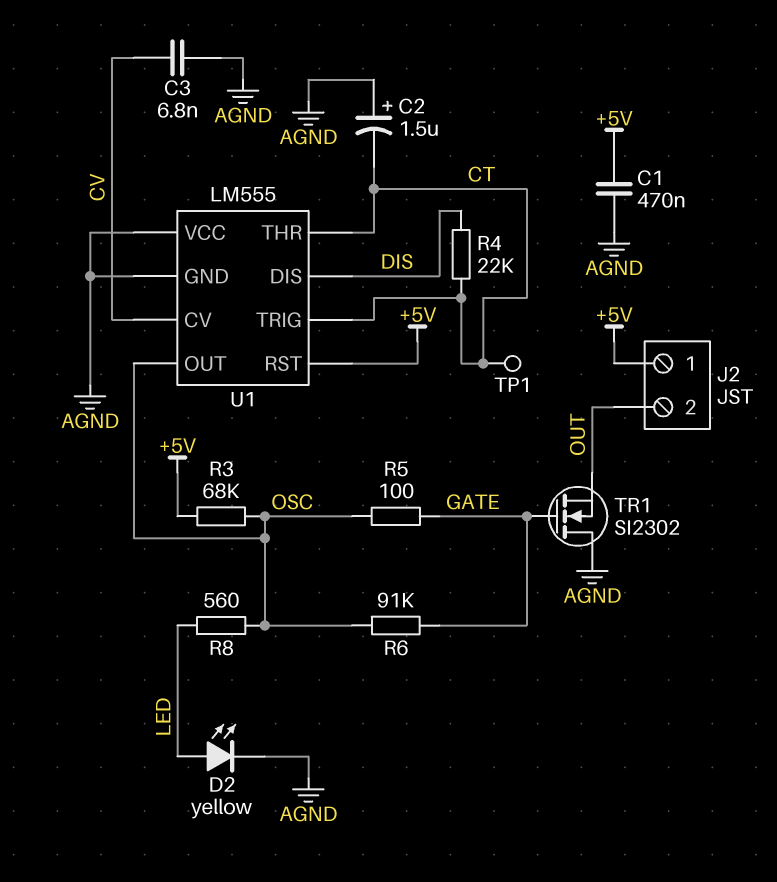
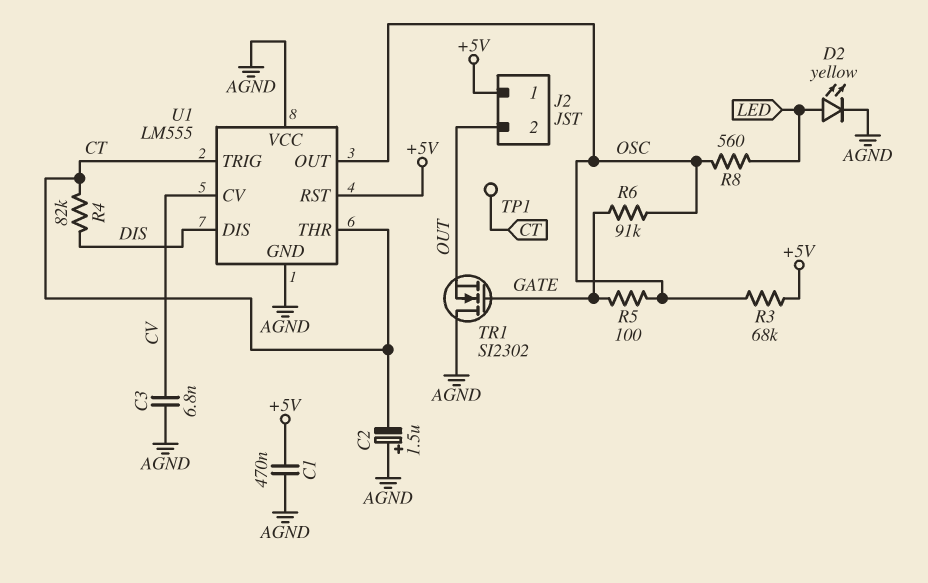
R4: 22k (CT, DIS) -> 82k (CT, DIS)

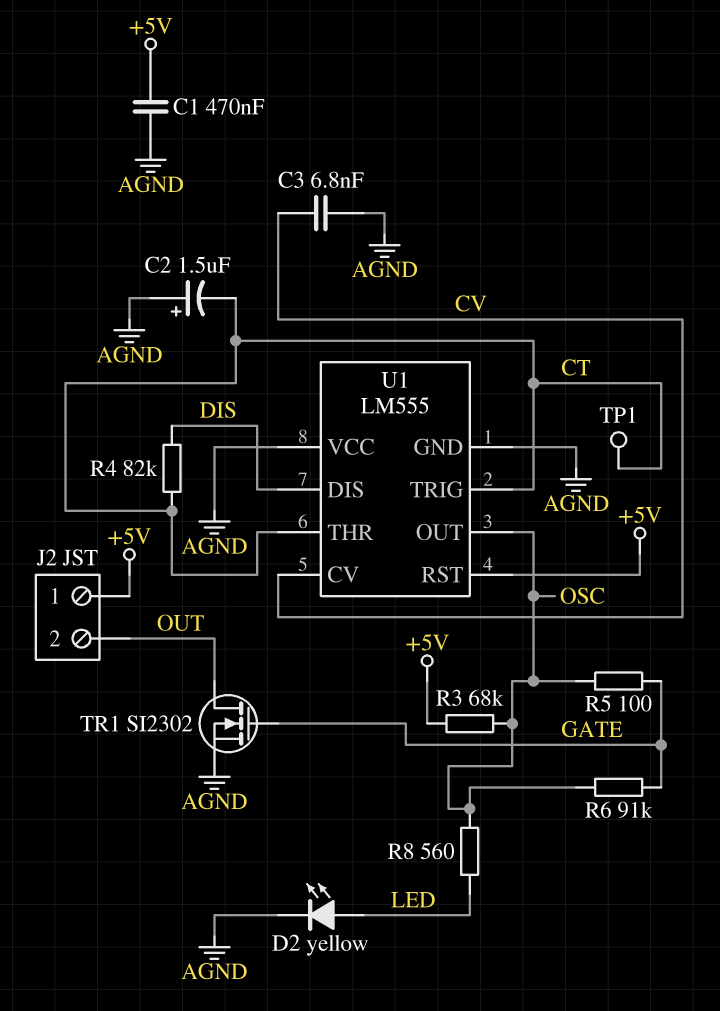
TR1: NMOS SI2302 (G GATE, D AGND, S OUT) -> NMOS SI2302 (G GATE, D OUT, S AGND)

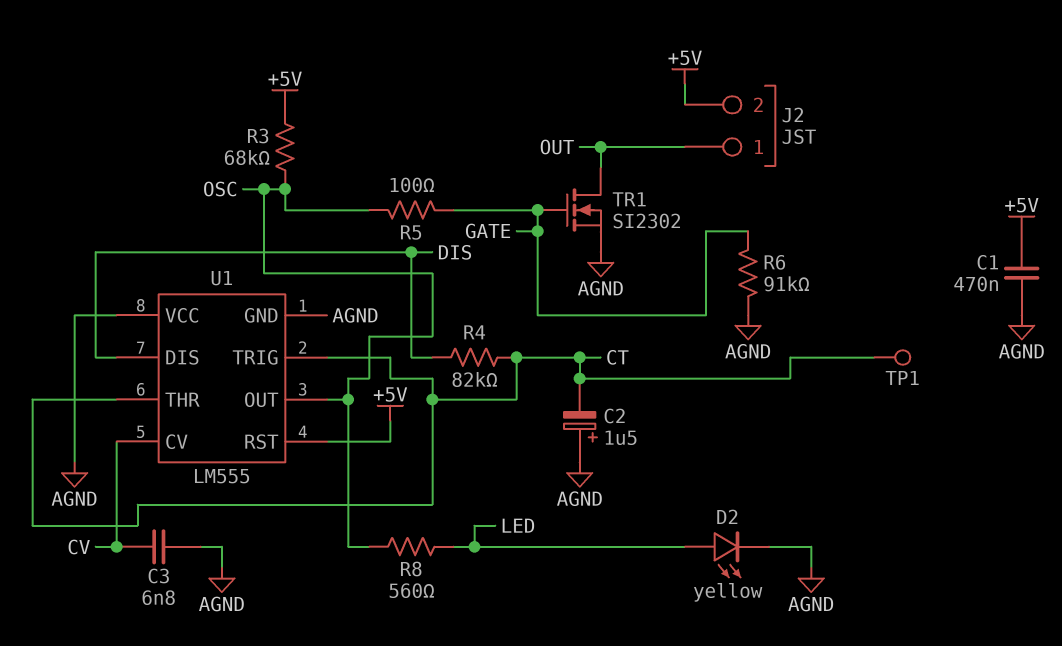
J2 pin 1: +5V -> OUT
J2 pin 2: OUT -> +5V
R6: 91k (GATE, OSC) -> 91k (AGND, GATE)

